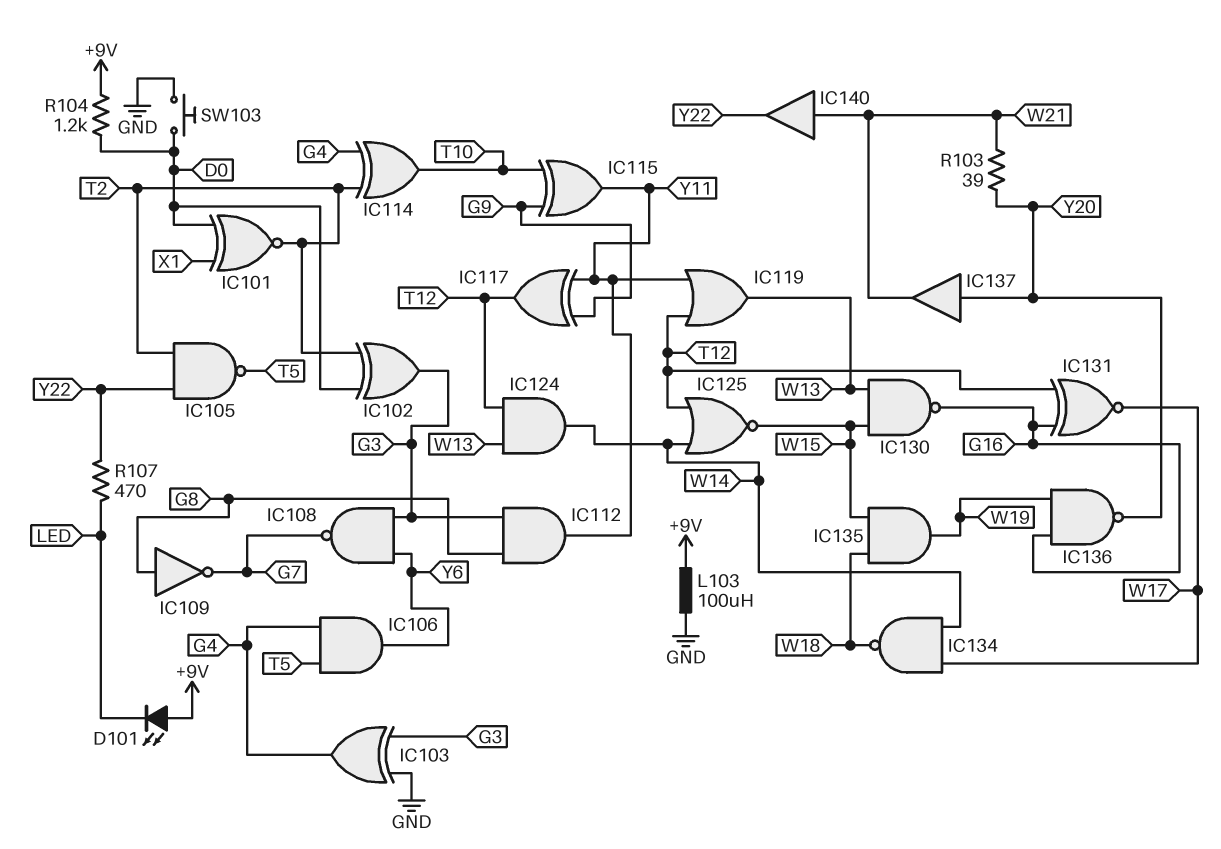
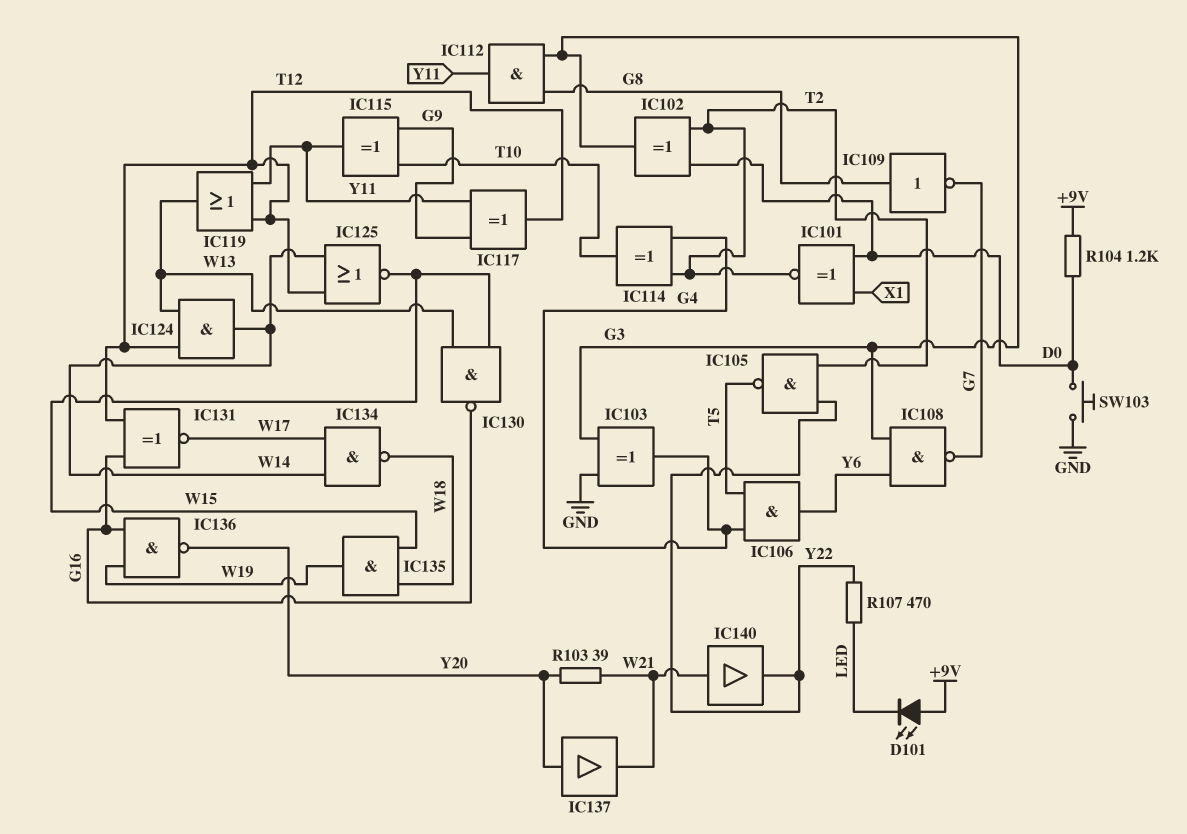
L103: 100uH (+9V, GND) -> none

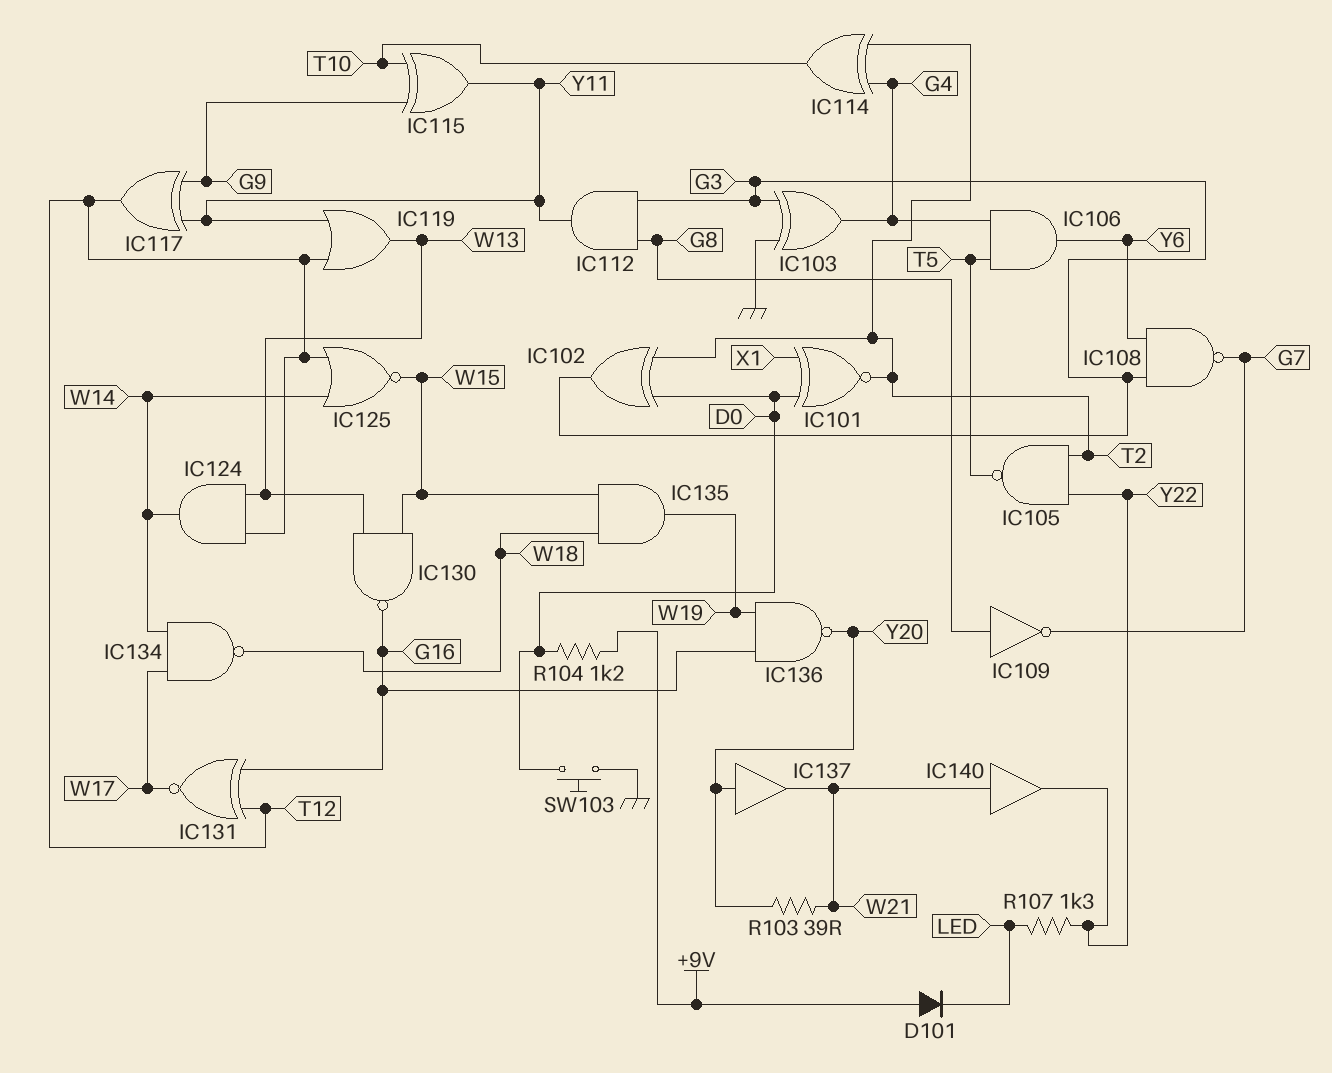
D101: LED (A +9V, K LED) -> diode (A +9V, K LED)
R107: 470 (LED, Y22) -> 1.3k (LED, Y22)

